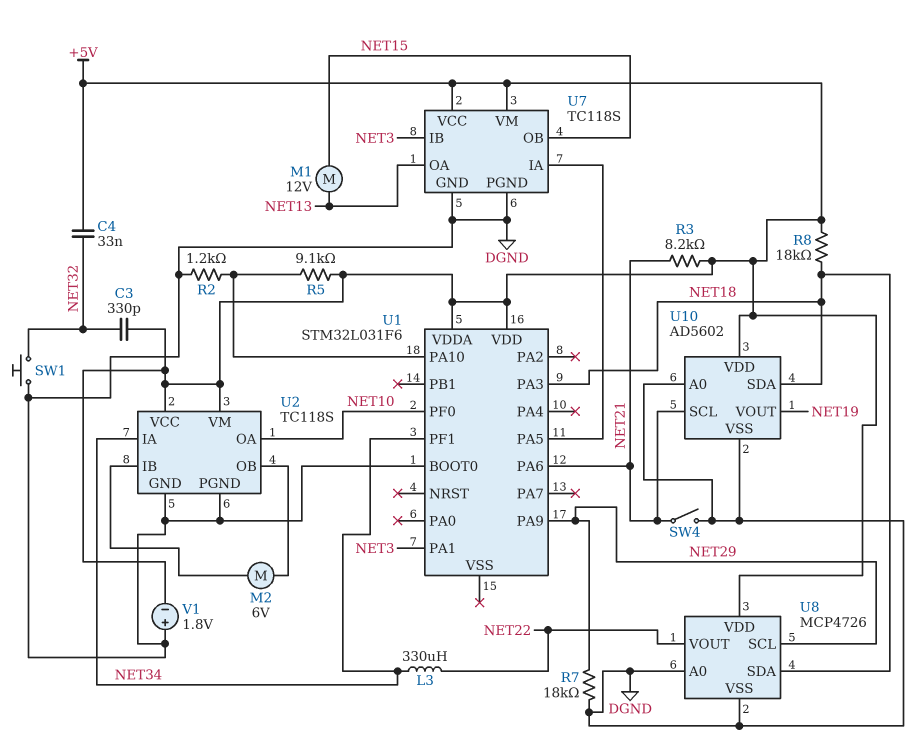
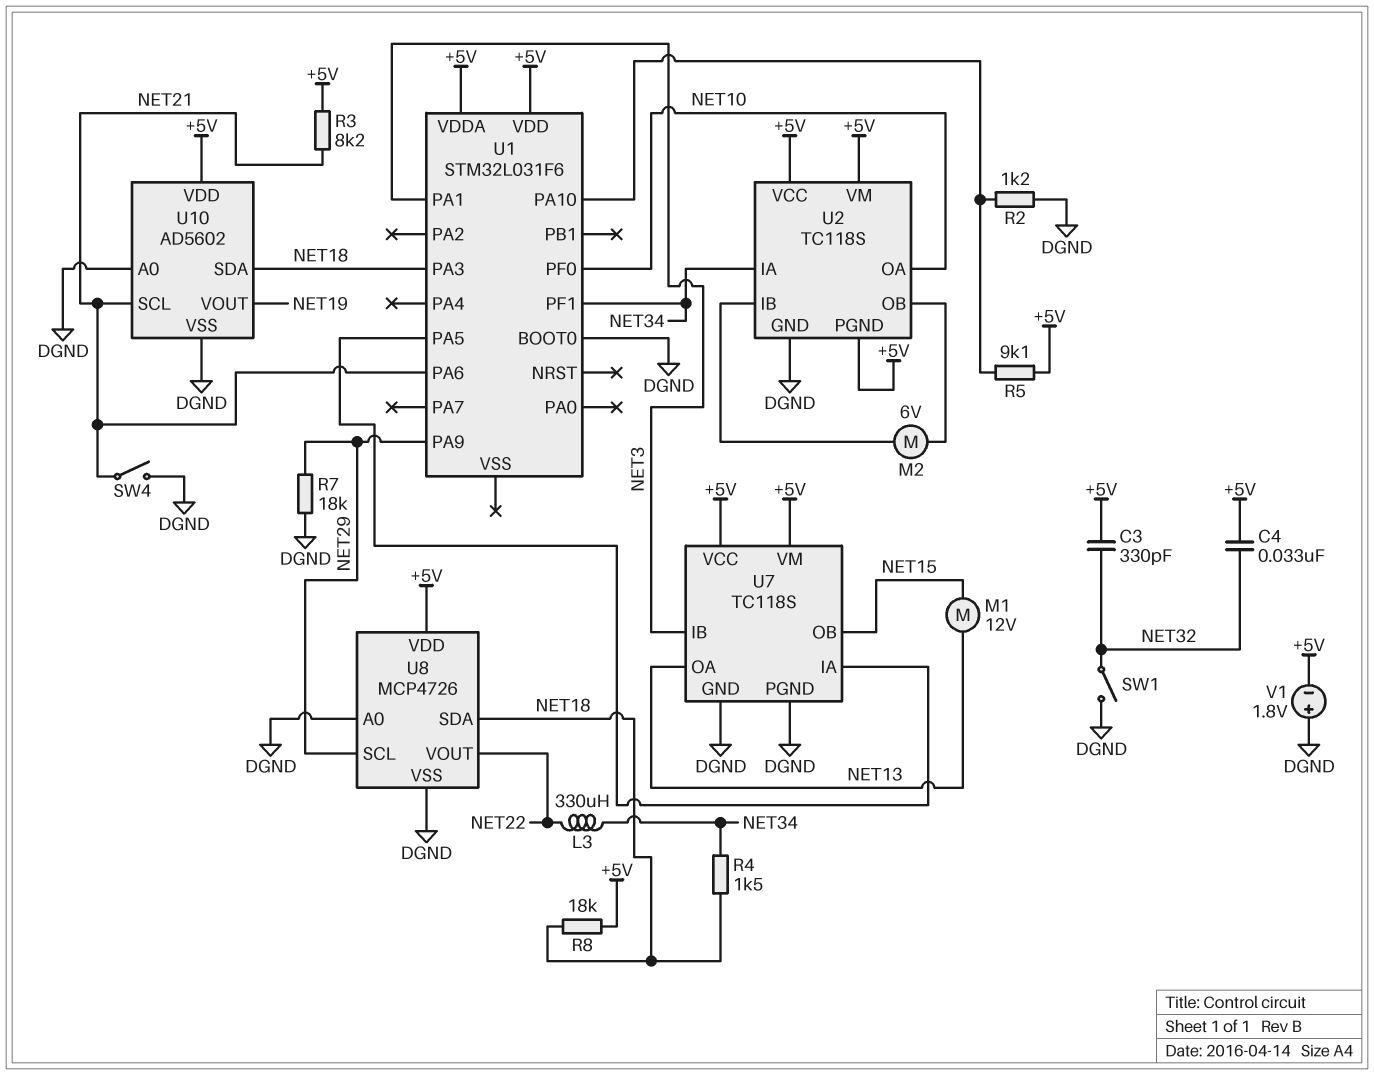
R4: none -> 1.5k (NET18, NET34)
SW1: button (DGND, NET32) -> switch (DGND, NET32)
U2 pin PGND: DGND -> +5V

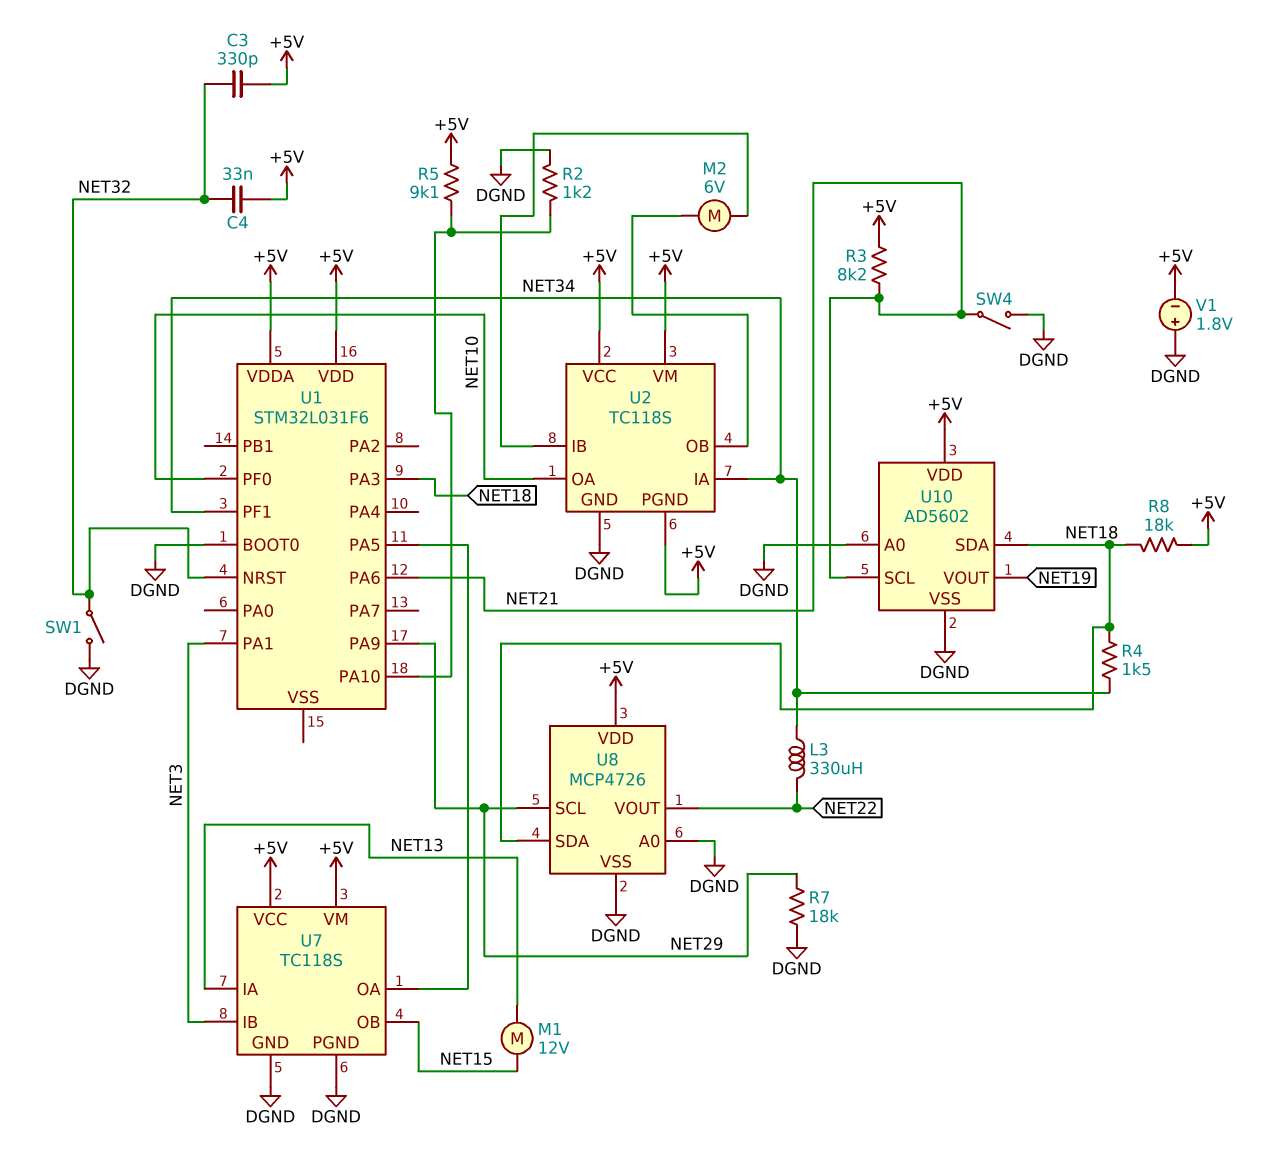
U1 pin NRST: none -> NET32
U7 pin IA: U1/PA5 -> NET13
U7 pin OA: NET13 -> U1/PA5

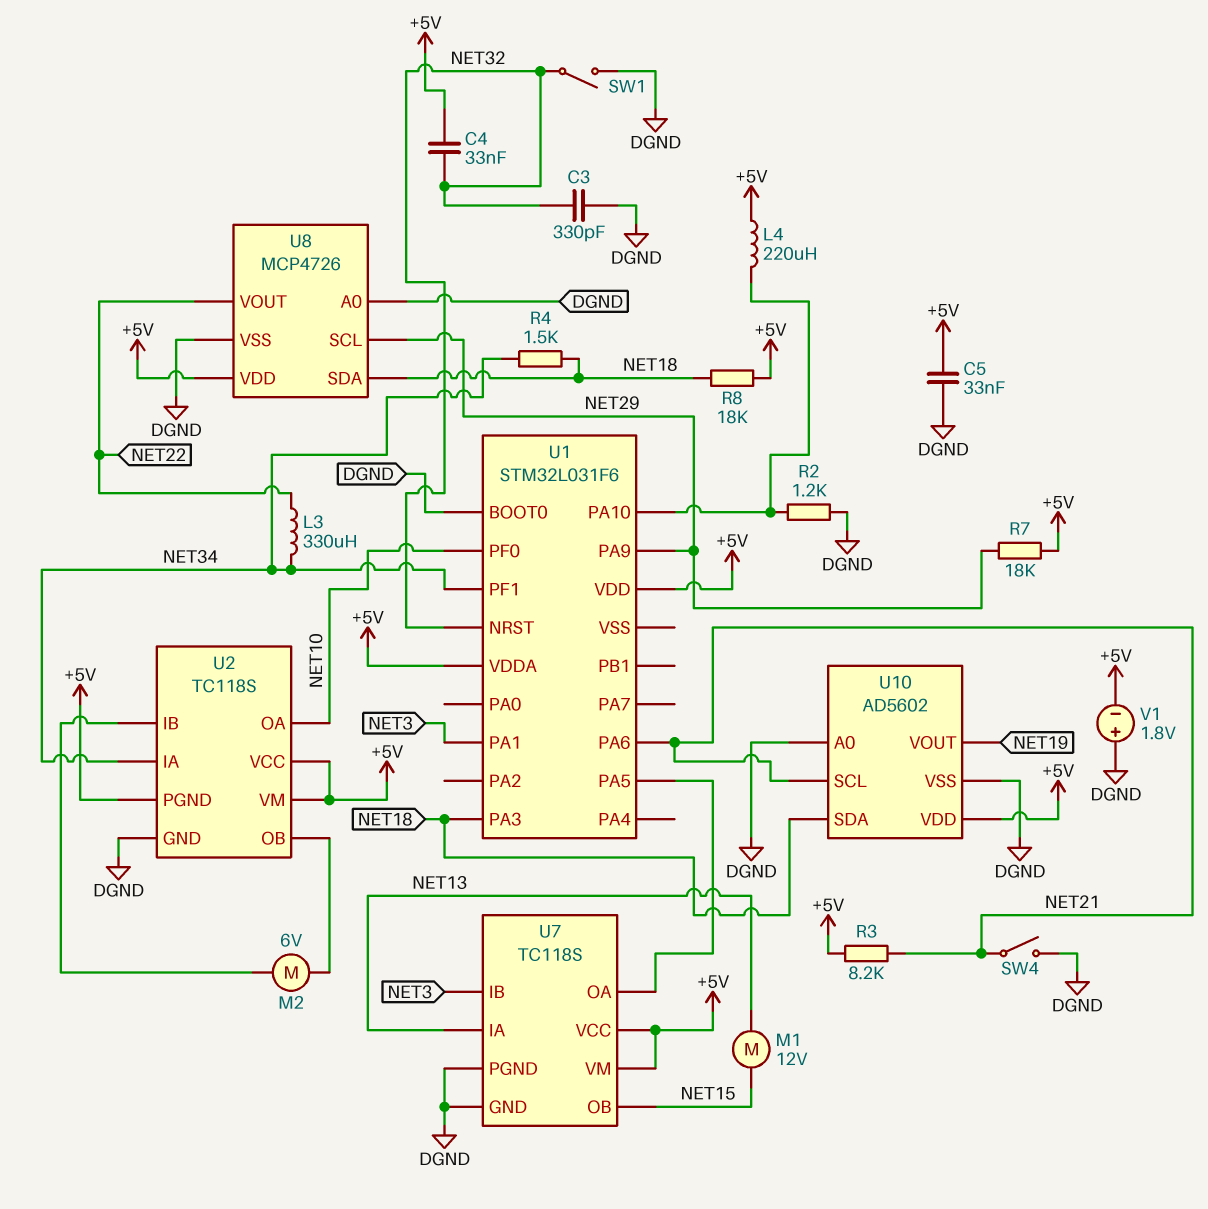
C3: 330pF (+5V, NET32) -> 330pF (DGND, NET32)
C5: none -> 33nF (+5V, DGND)
L4: none -> 220uH (+5V, U1/PA10)
R5: 9.1k (+5V, U1/PA10) -> none
R7: 18k (DGND, NET29) -> 18k (+5V, NET29)

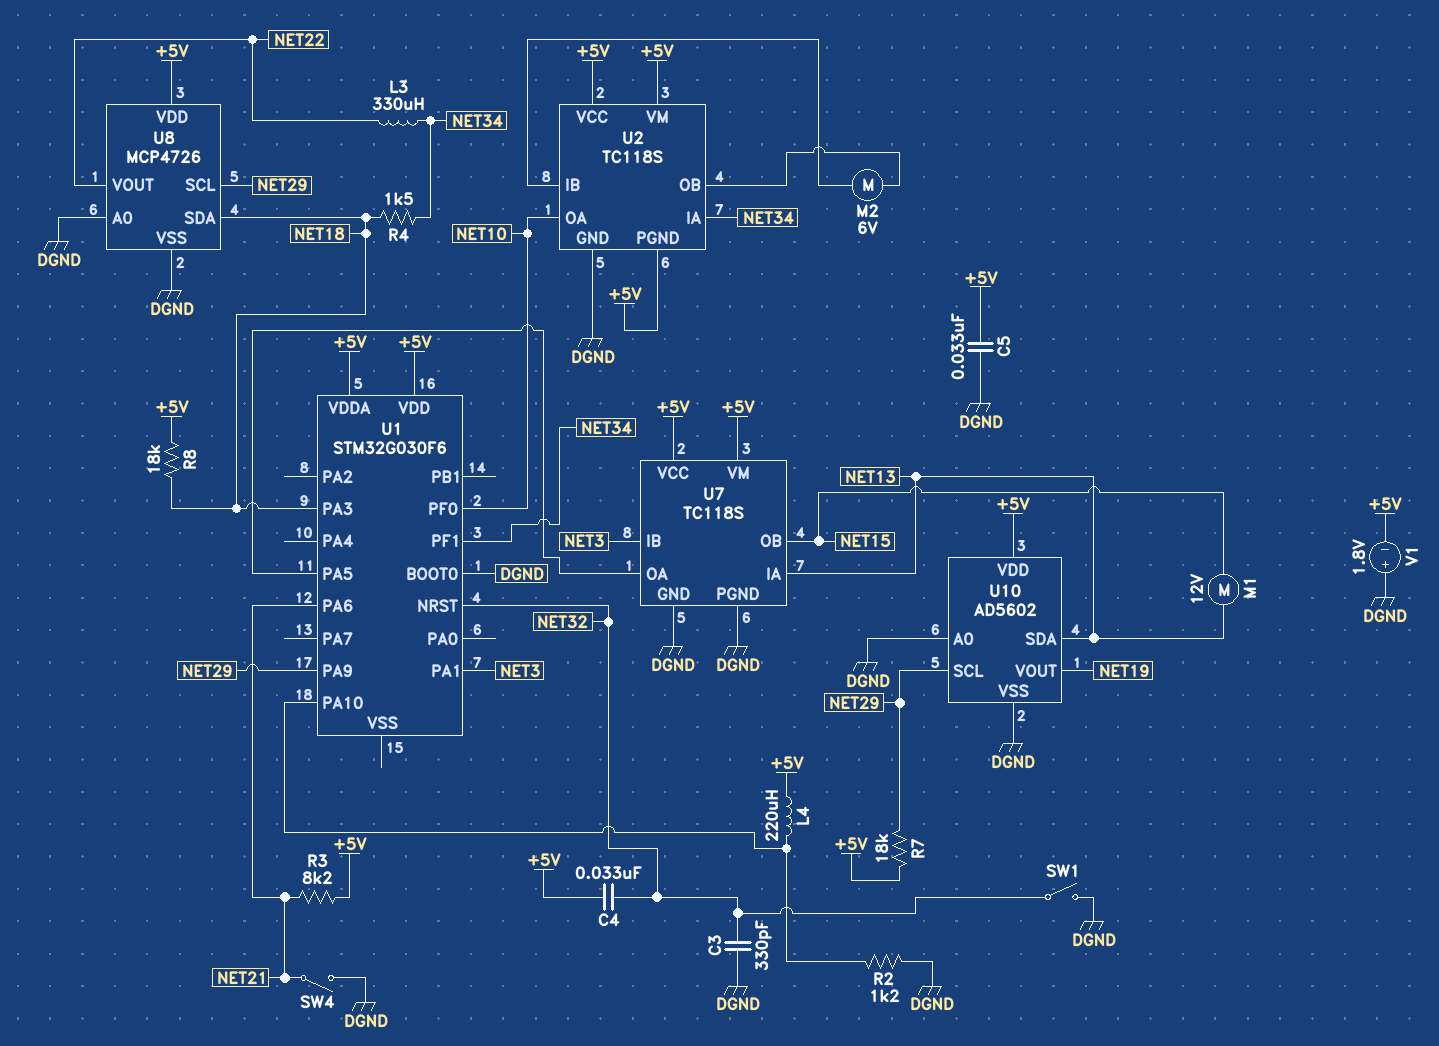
U1: STM32L031F6 -> STM32G030F6
U10 pin SCL: NET21 -> NET29
U10 pin SDA: NET18 -> NET13

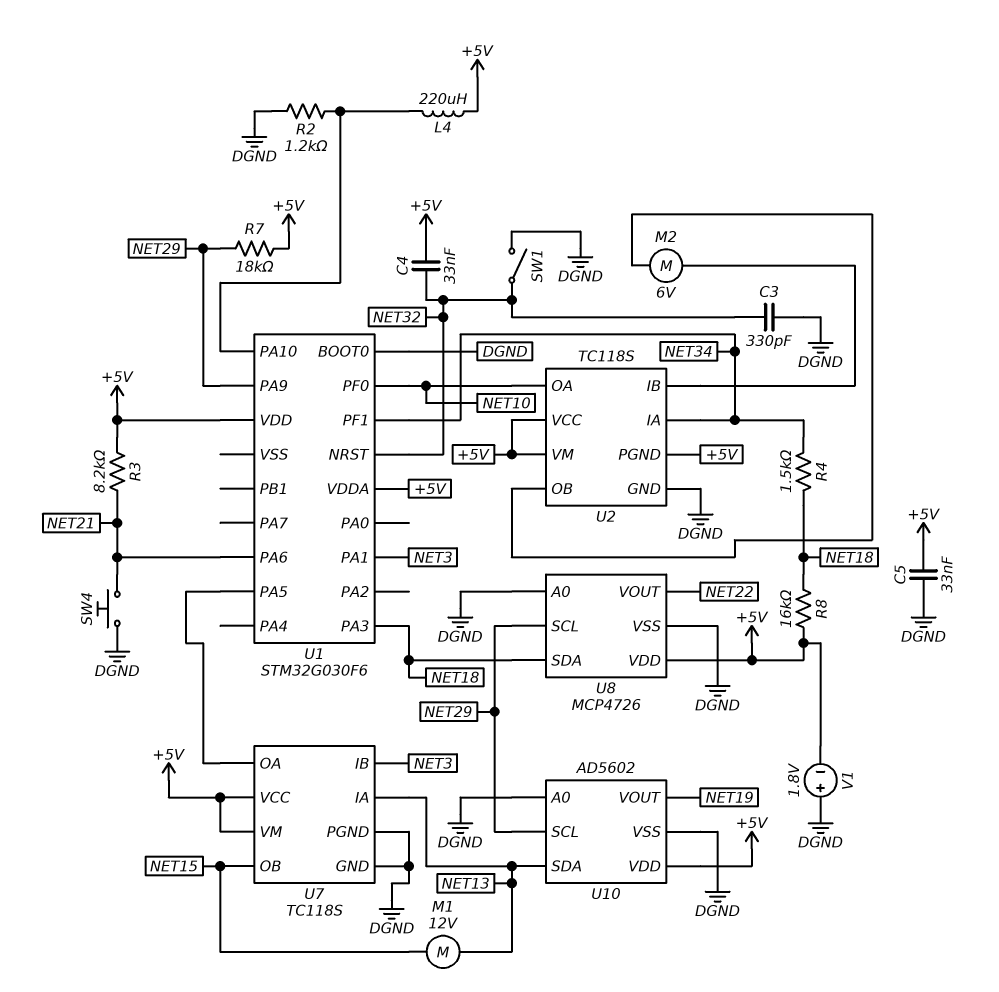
L3: 330uH (NET22, NET34) -> none
R8: 18k (+5V, NET18) -> 16k (+5V, NET18)
SW4: switch (DGND, NET21) -> button (DGND, NET21)

